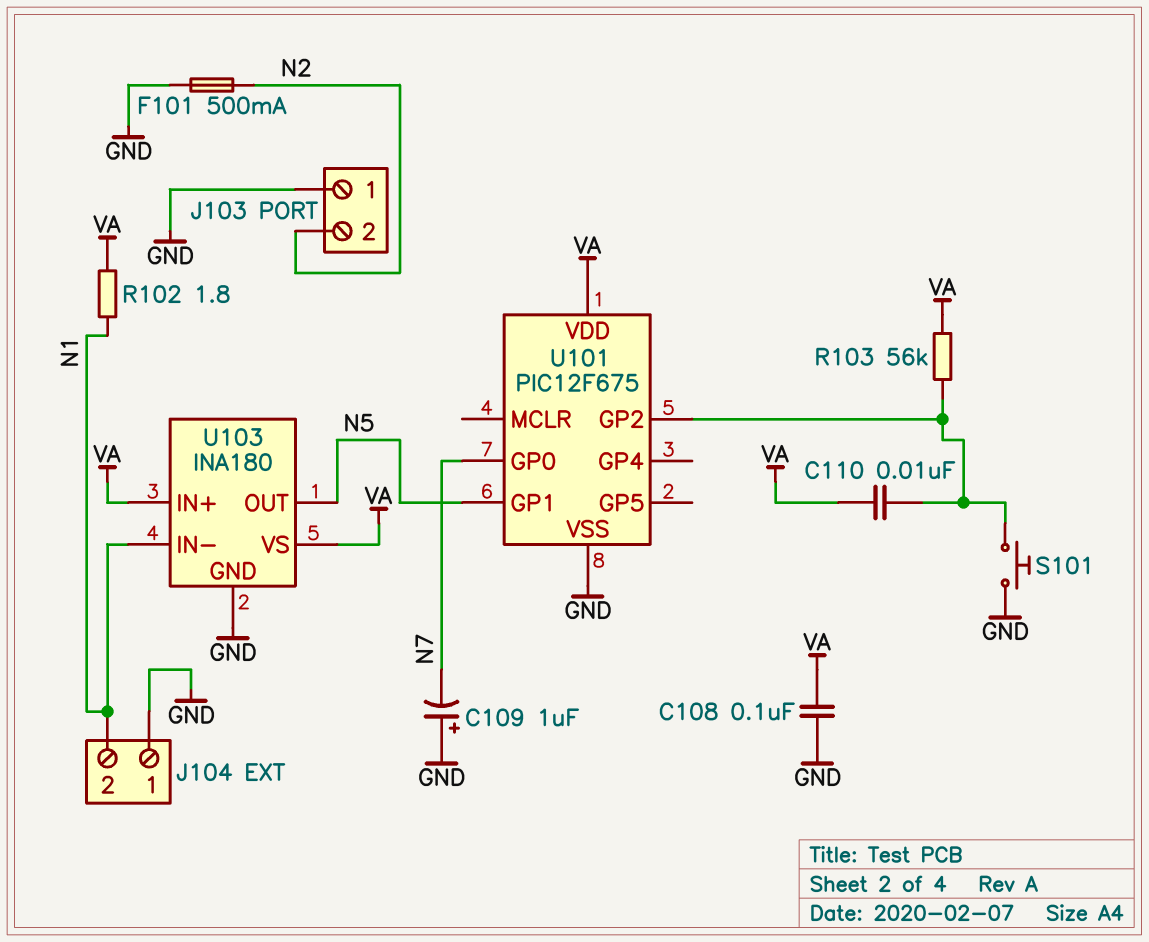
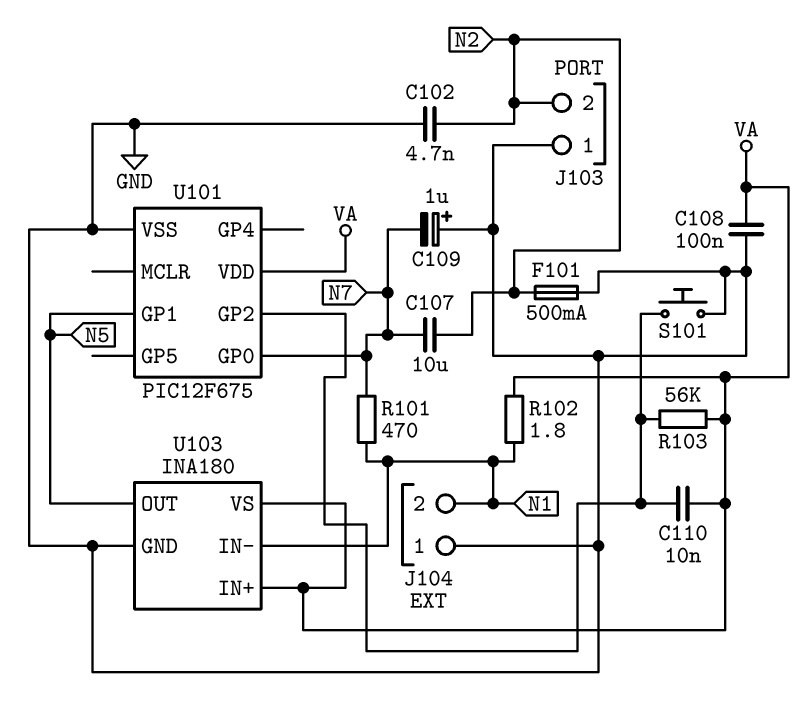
C102: none -> 4.7nF (GND, N2)
C107: none -> 10uF (N2, N7)
R101: none -> 470 (N1, N7)

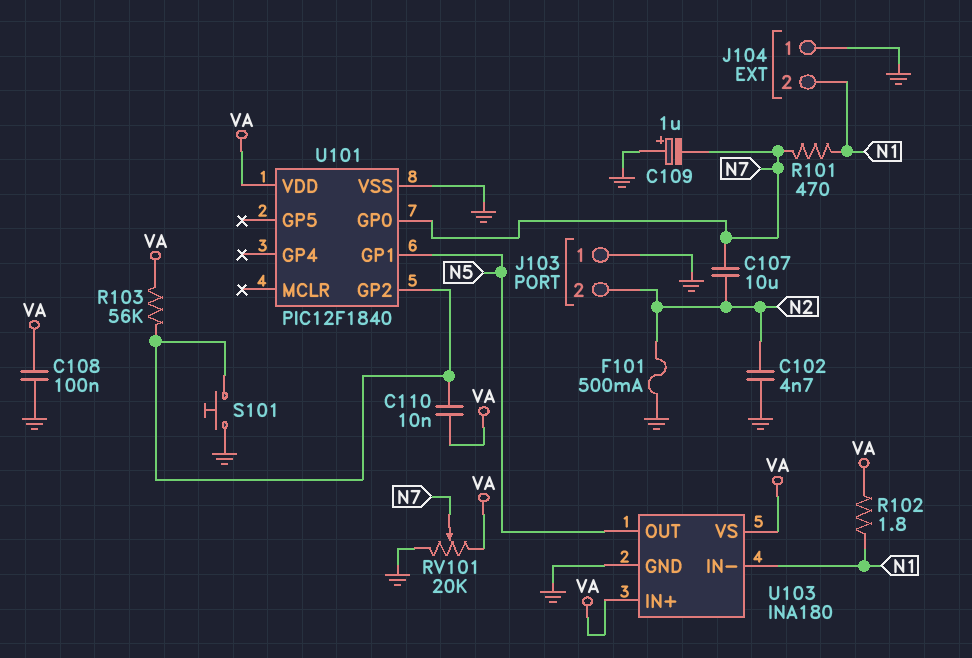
RV101: none -> 20k (GND, VA, wiper N7)
U101: PIC12F675 -> PIC12F1840

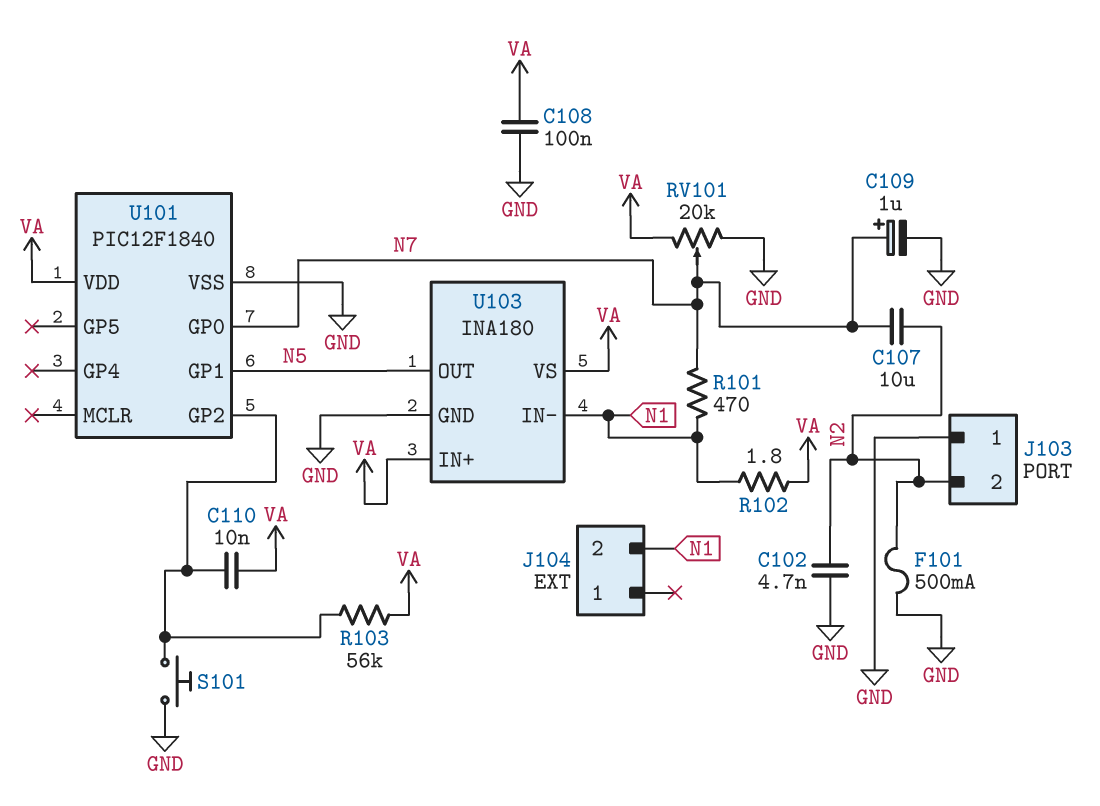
C109: 1uF (plus GND, minus N7) -> 1uF (plus N7, minus GND)
J104 pin 1: GND -> none

